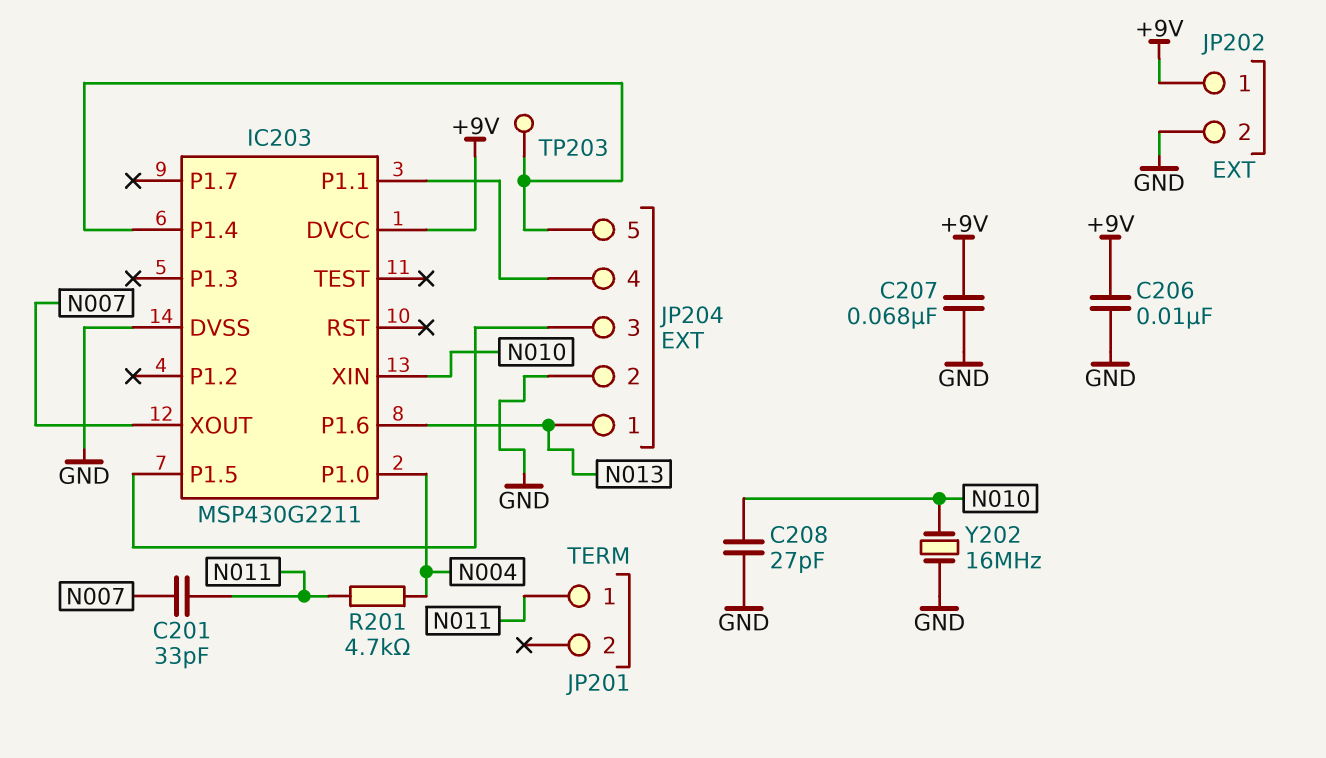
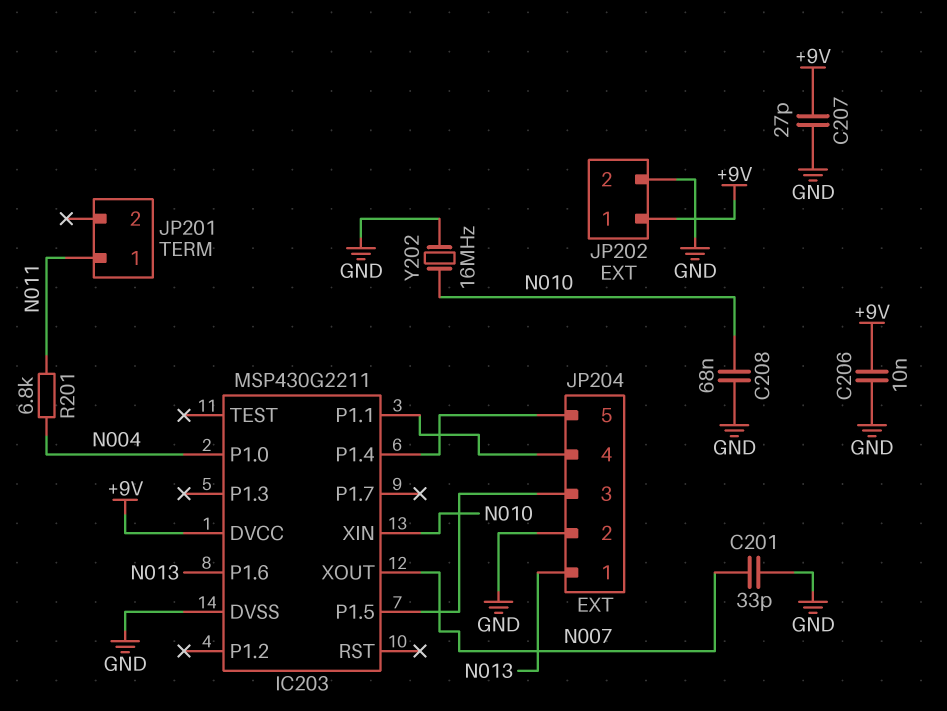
C201: 33pF (N007, N011) -> 33pF (GND, N007)
C207: 68nF (+9V, GND) -> 27pF (+9V, GND)
C208: 27pF (GND, N010) -> 68nF (GND, N010)
R201: 4.7k (N004, N011) -> 6.8k (N004, N011)
TP203: test point (IC203/P1.4) -> none

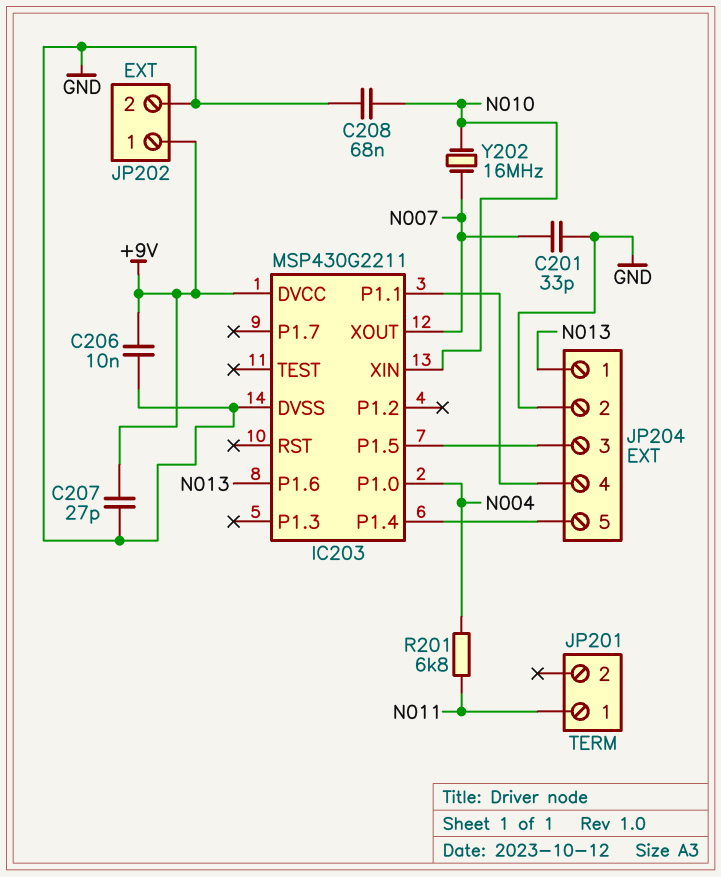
Y202: 16MHz (GND, N010) -> 16MHz (N007, N010)

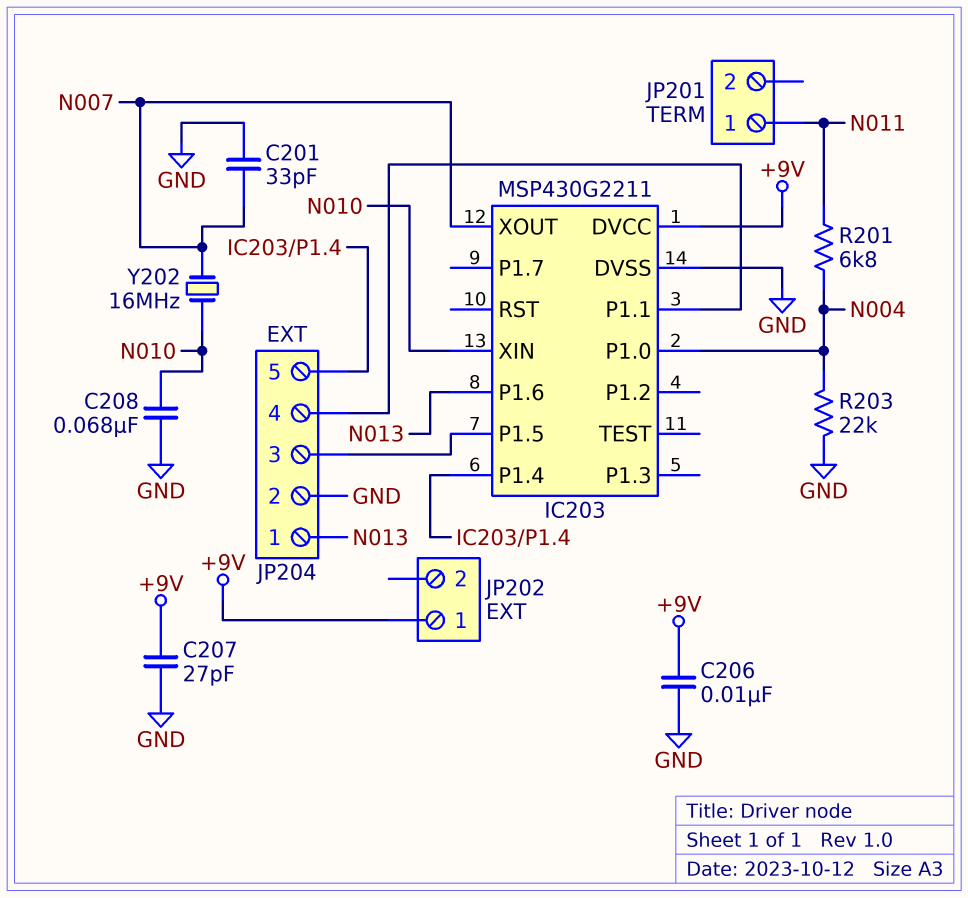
JP202 pin 2: GND -> none
R203: none -> 22k (GND, N004)

